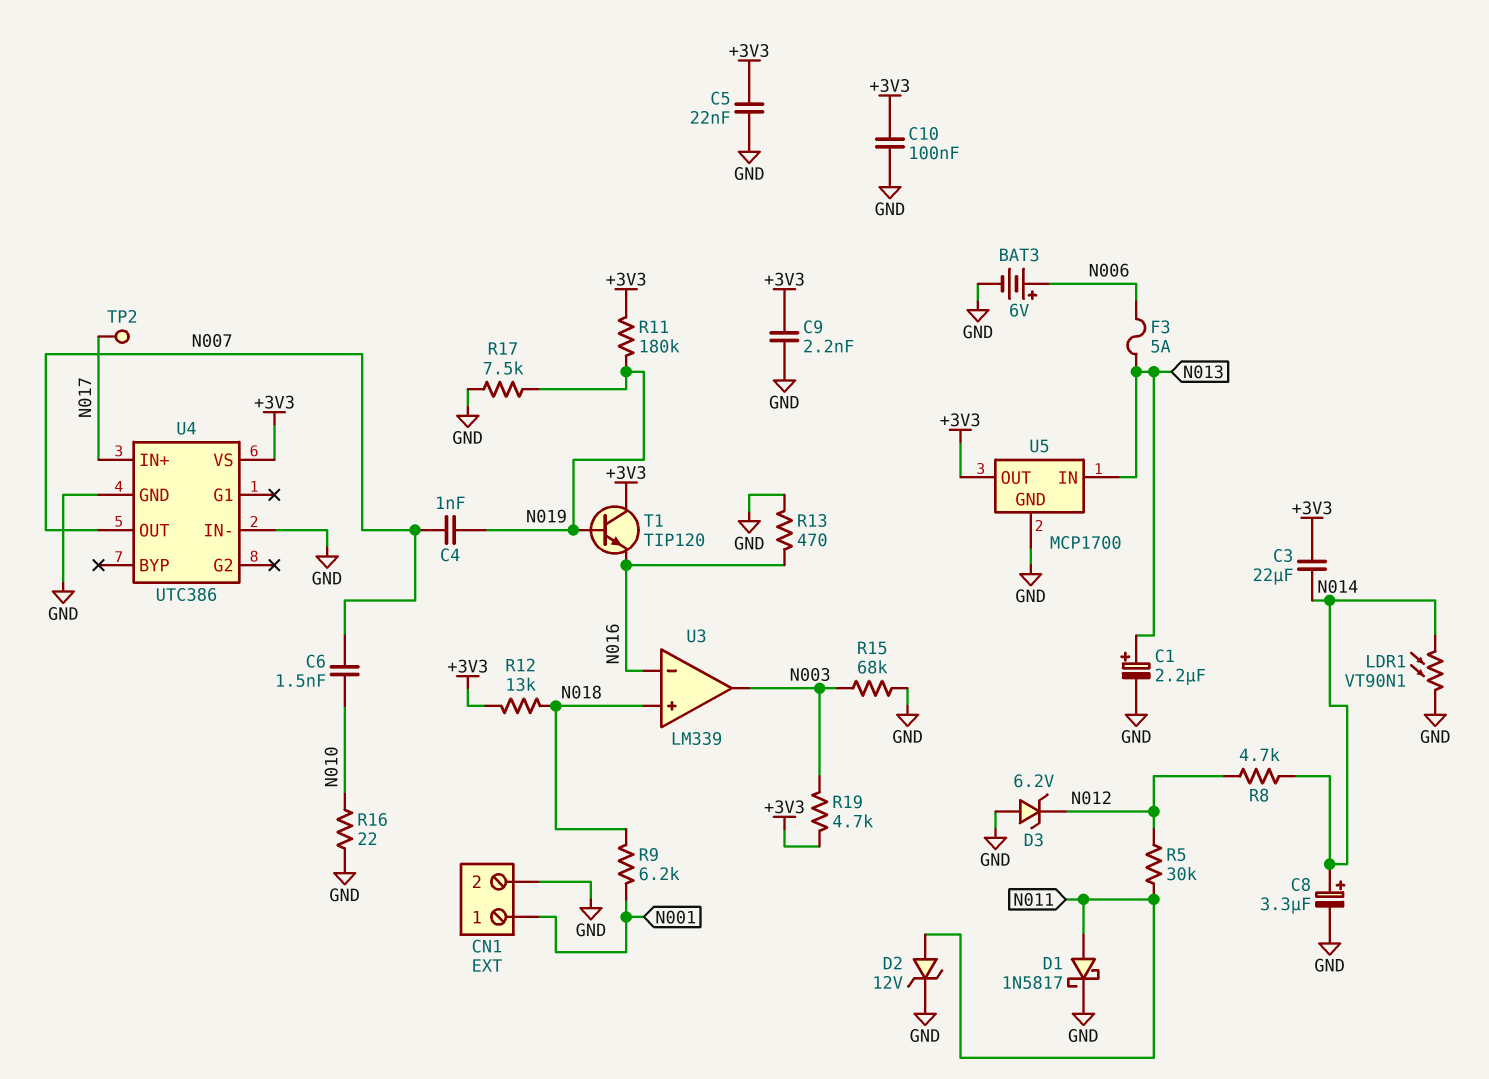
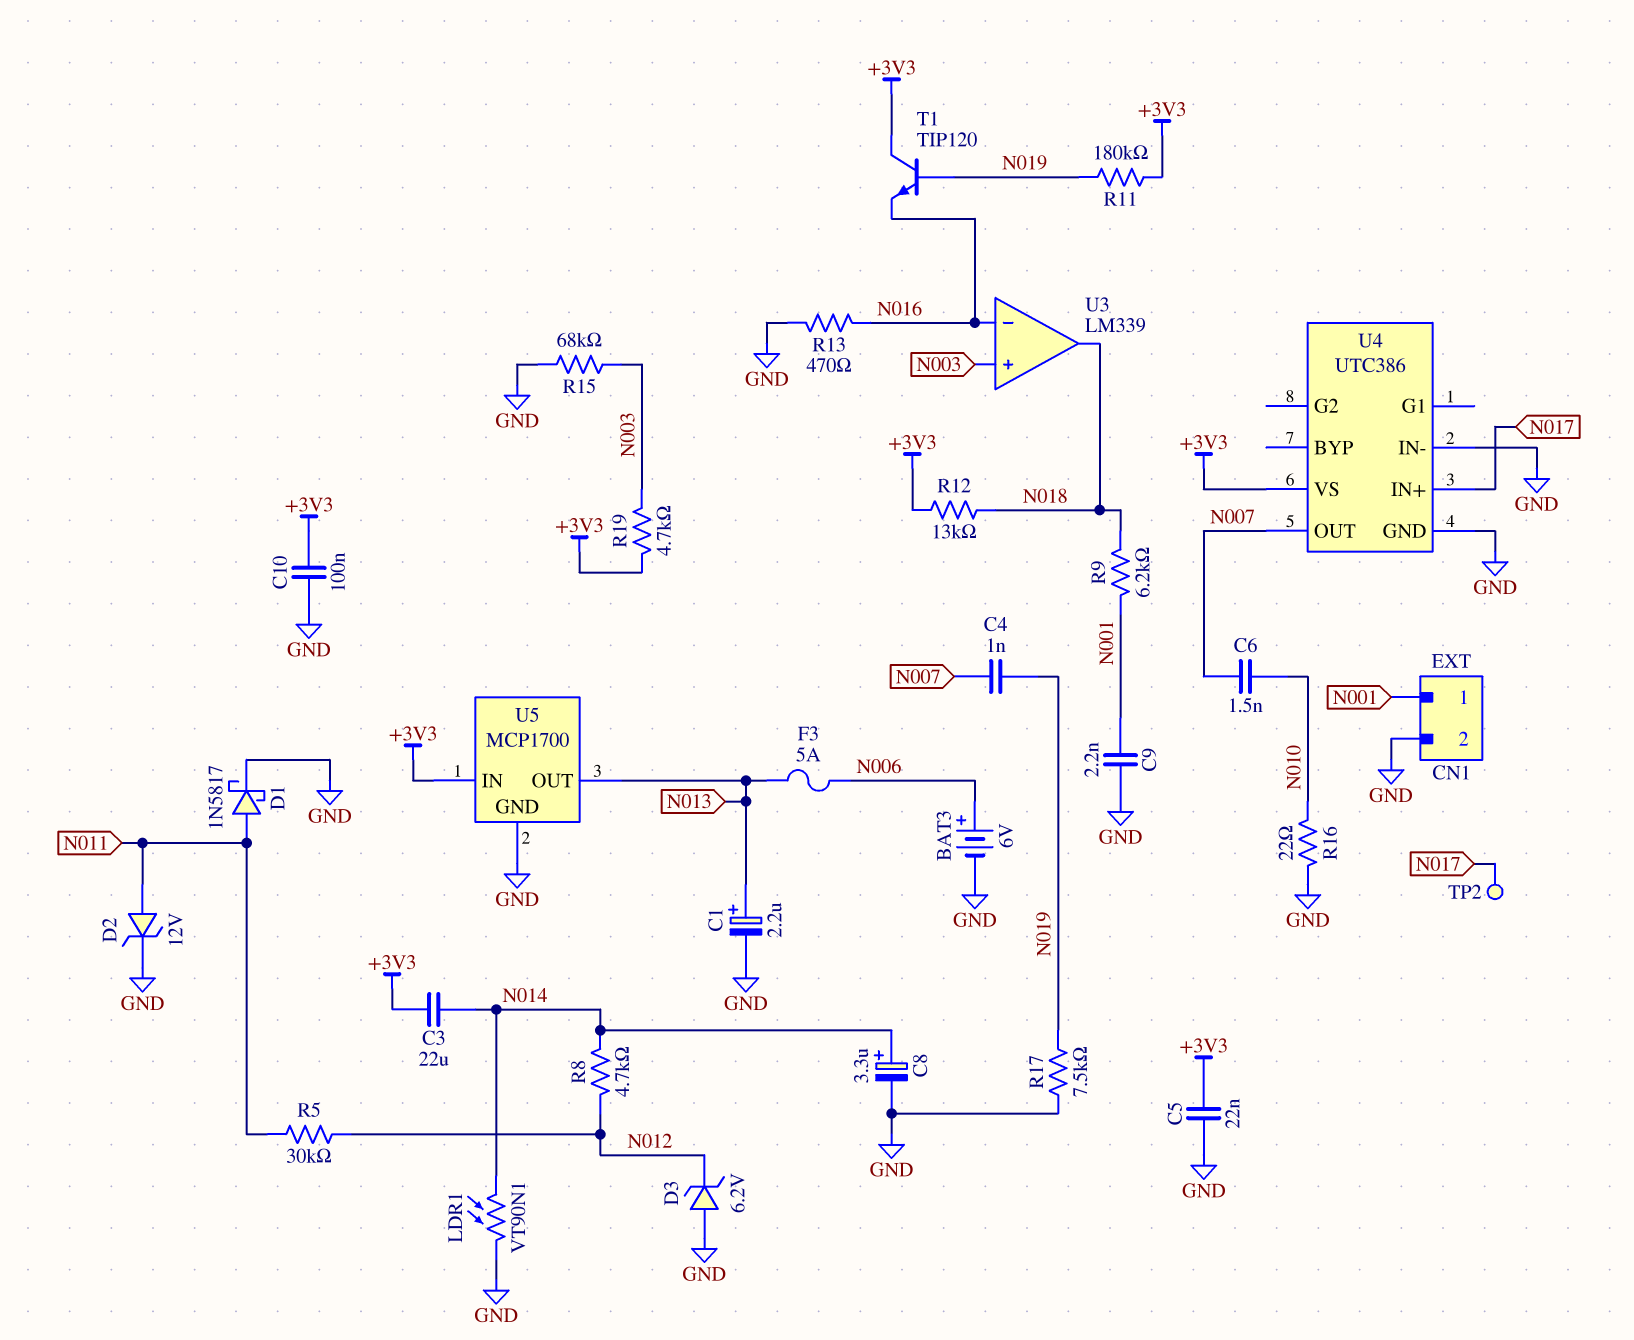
C9: 2.2nF (+3V3, GND) -> 2.2nF (GND, N001)
U3 pin in+: N018 -> N003
U3 pin out: N003 -> N018
U5 pin IN: N013 -> +3V3
U5 pin OUT: +3V3 -> N013

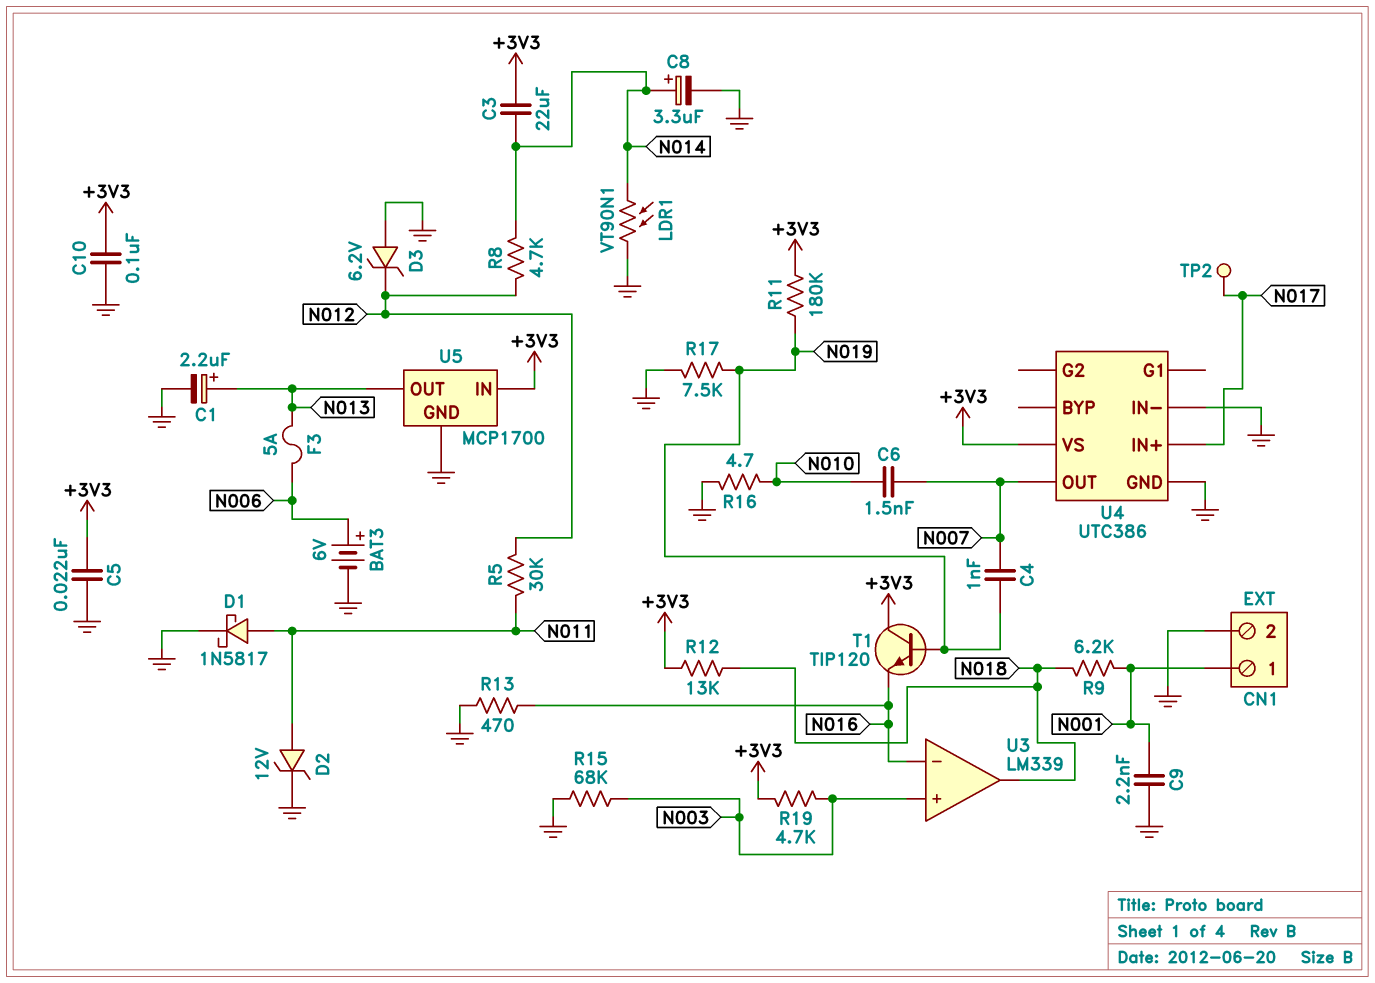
R16: 22 (GND, N010) -> 4.7 (GND, N010)

